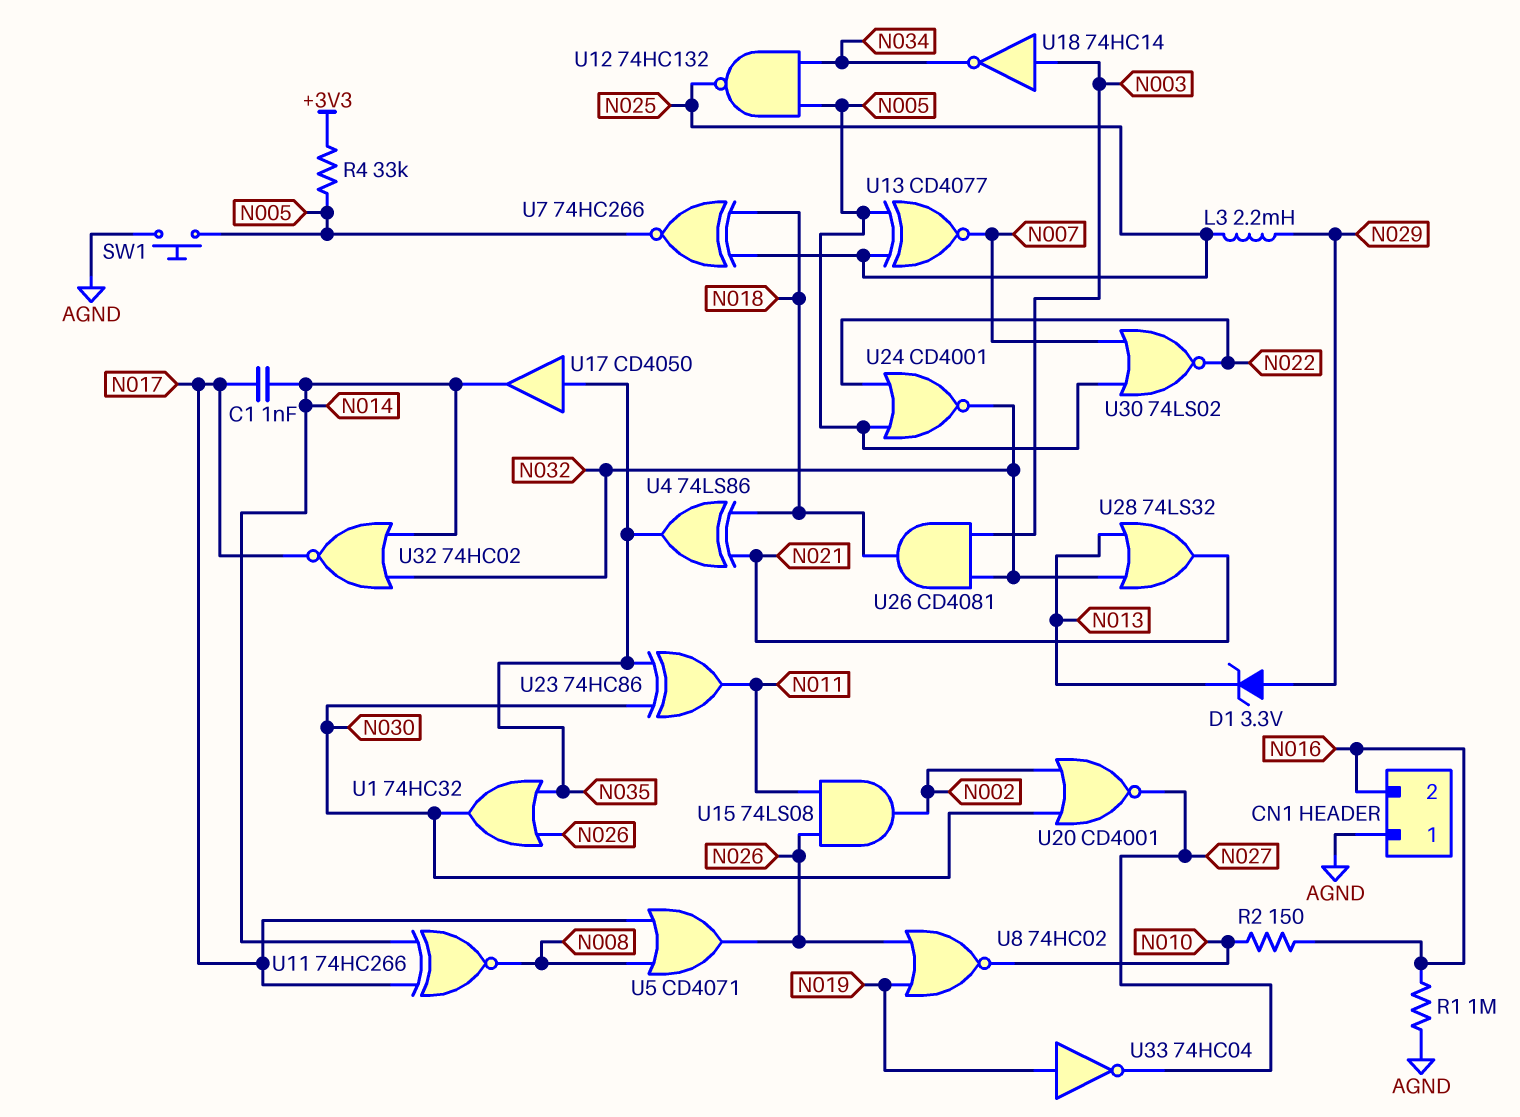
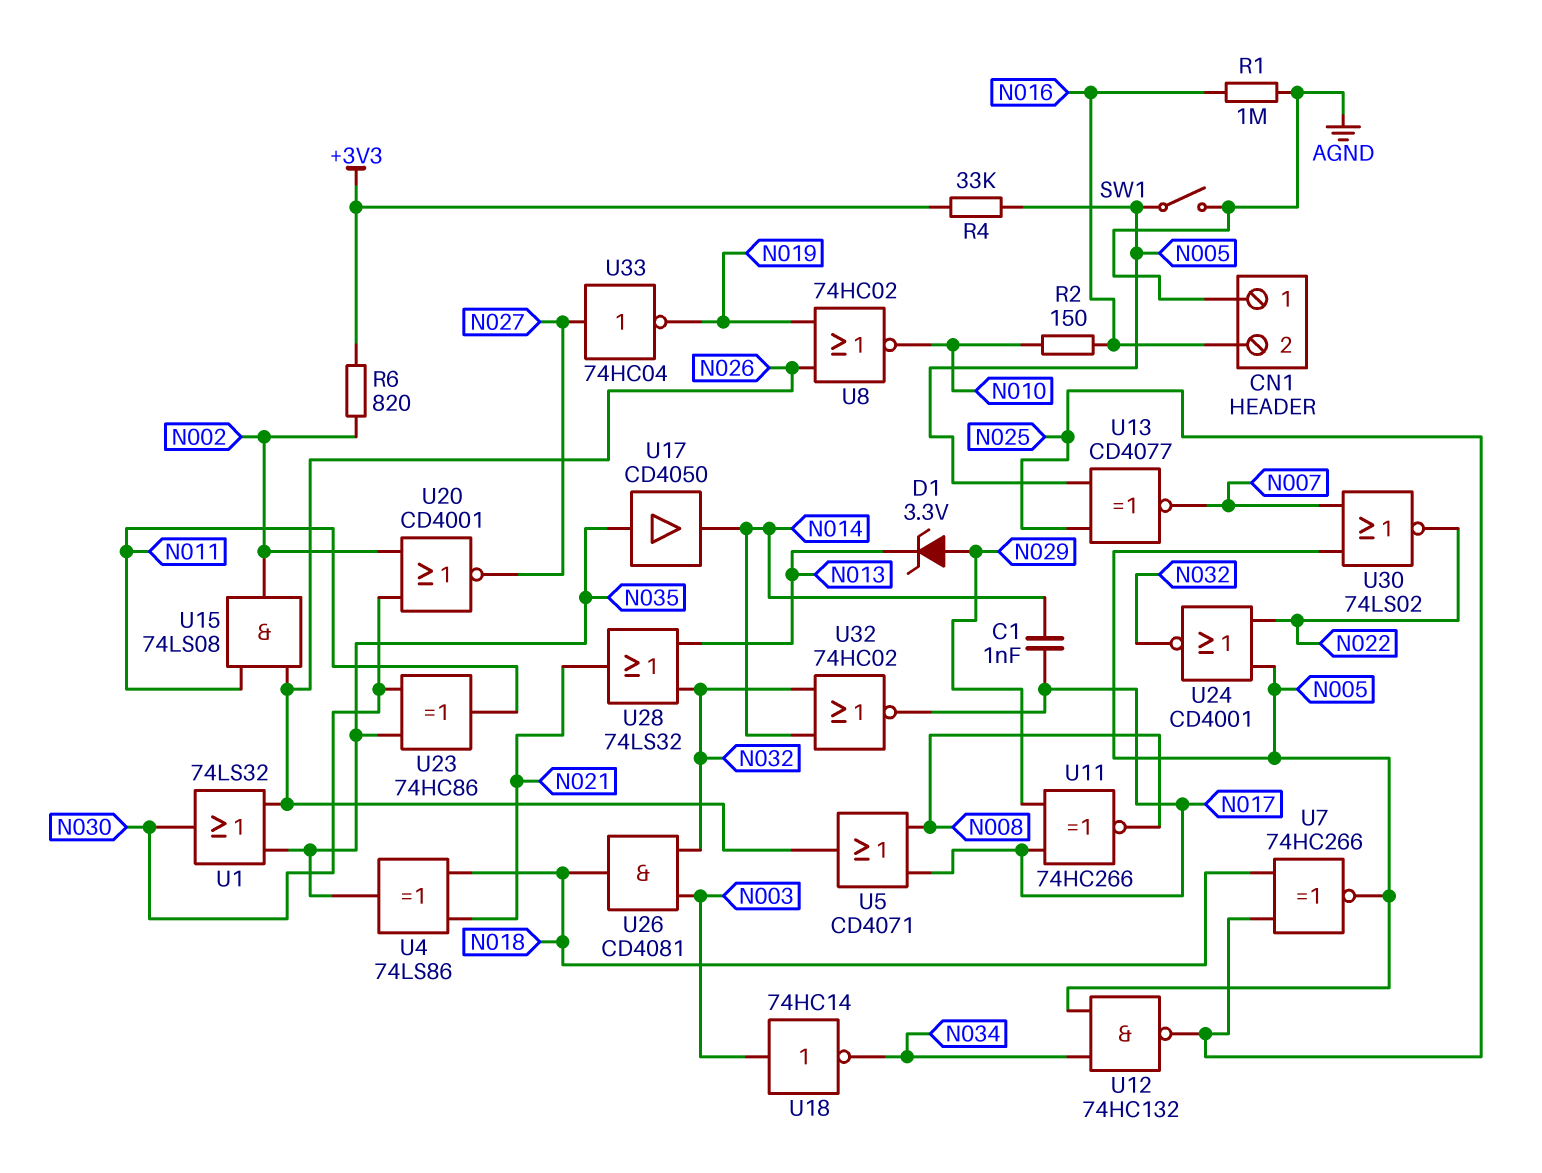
L3: 2.2mH (N025, N029) -> none
R6: none -> 820 (+3V3, N002)
SW1: button (AGND, N005) -> switch (AGND, N005)
U1: OR 74HC32 (in N026, in N035, out N030) -> OR 74LS32 (in N026, in N035, out N030)
U11: XNOR 74HC266 (in N014, in N017, out N008) -> XNOR 74HC266 (in N017, in N029, out N008)
U33: NOT 74HC04 (in N019, out N027) -> NOT 74HC04 (in N027, out N019)

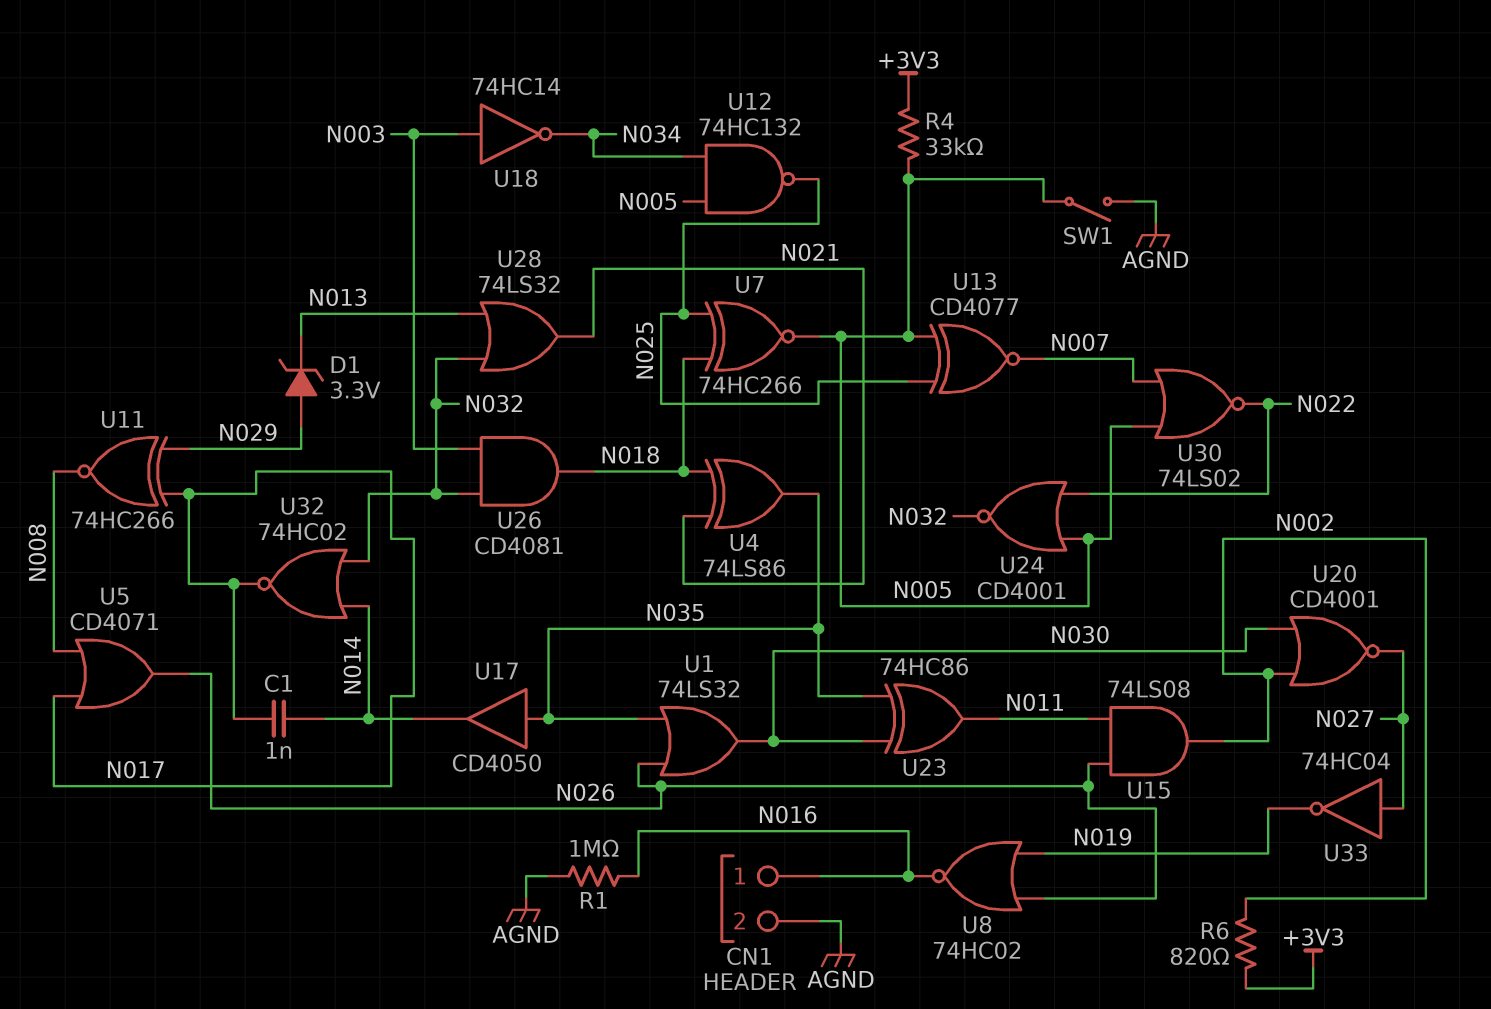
CN1 pin 1: AGND -> N016
CN1 pin 2: N016 -> AGND
R2: 150 (N010, N016) -> none
U8: NOR 74HC02 (in N019, in N026, out N010) -> NOR 74HC02 (in N019, in N026, out N016)

